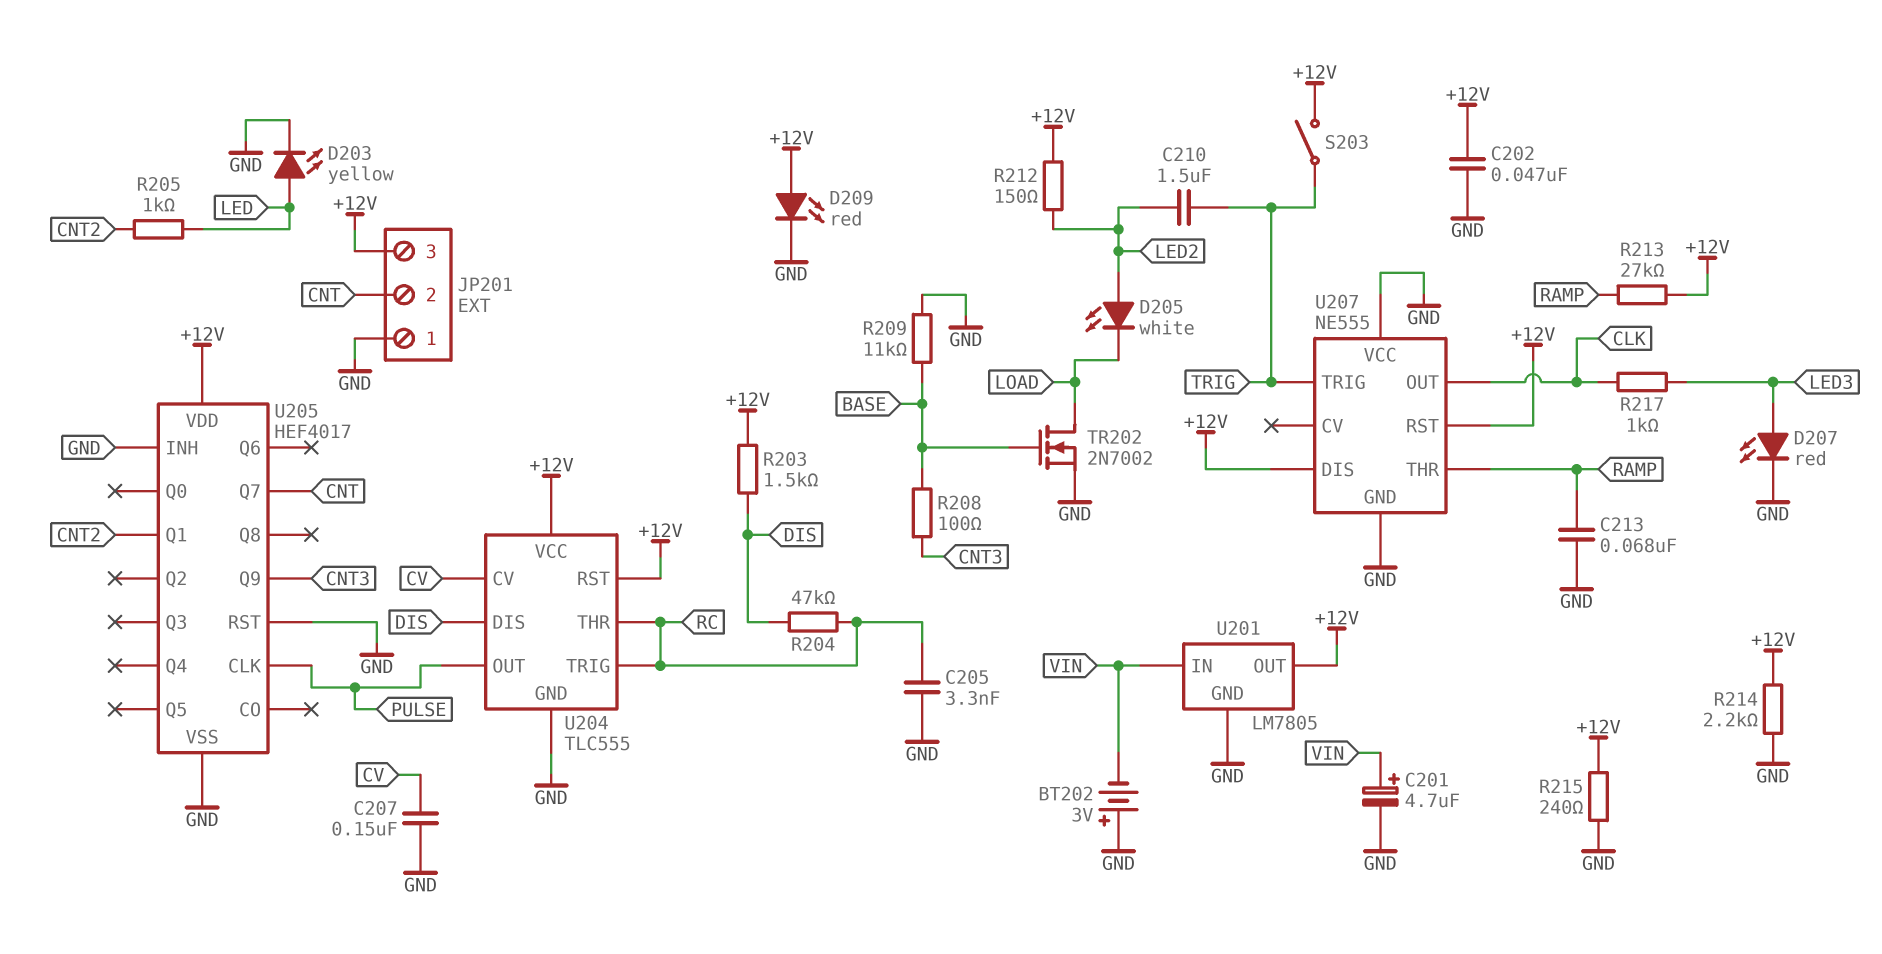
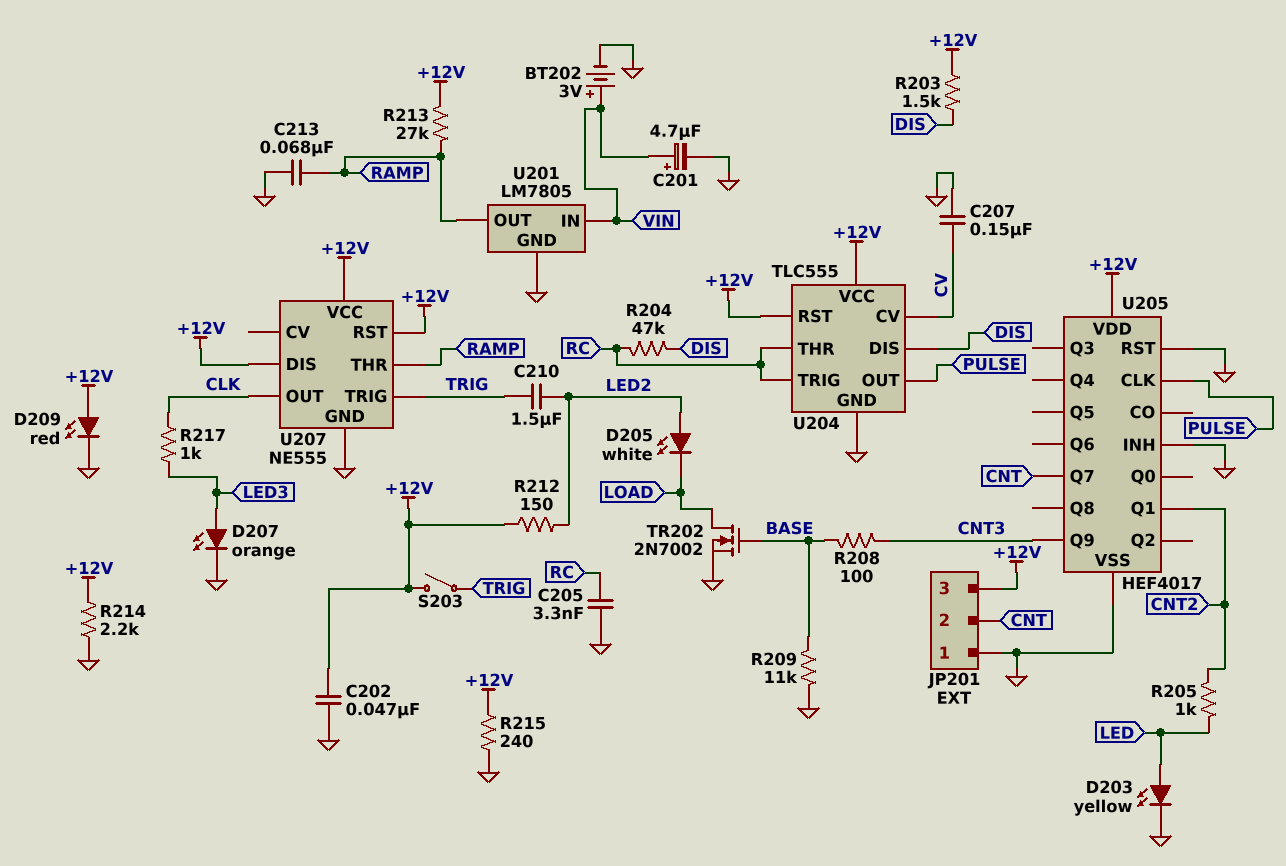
BT202: 3V (plus GND, minus VIN) -> 3V (plus VIN, minus GND)
D207: LED red (A LED3, K GND) -> LED orange (A LED3, K GND)
U201 pin OUT: +12V -> RAMP
U207 pin VCC: GND -> +12V

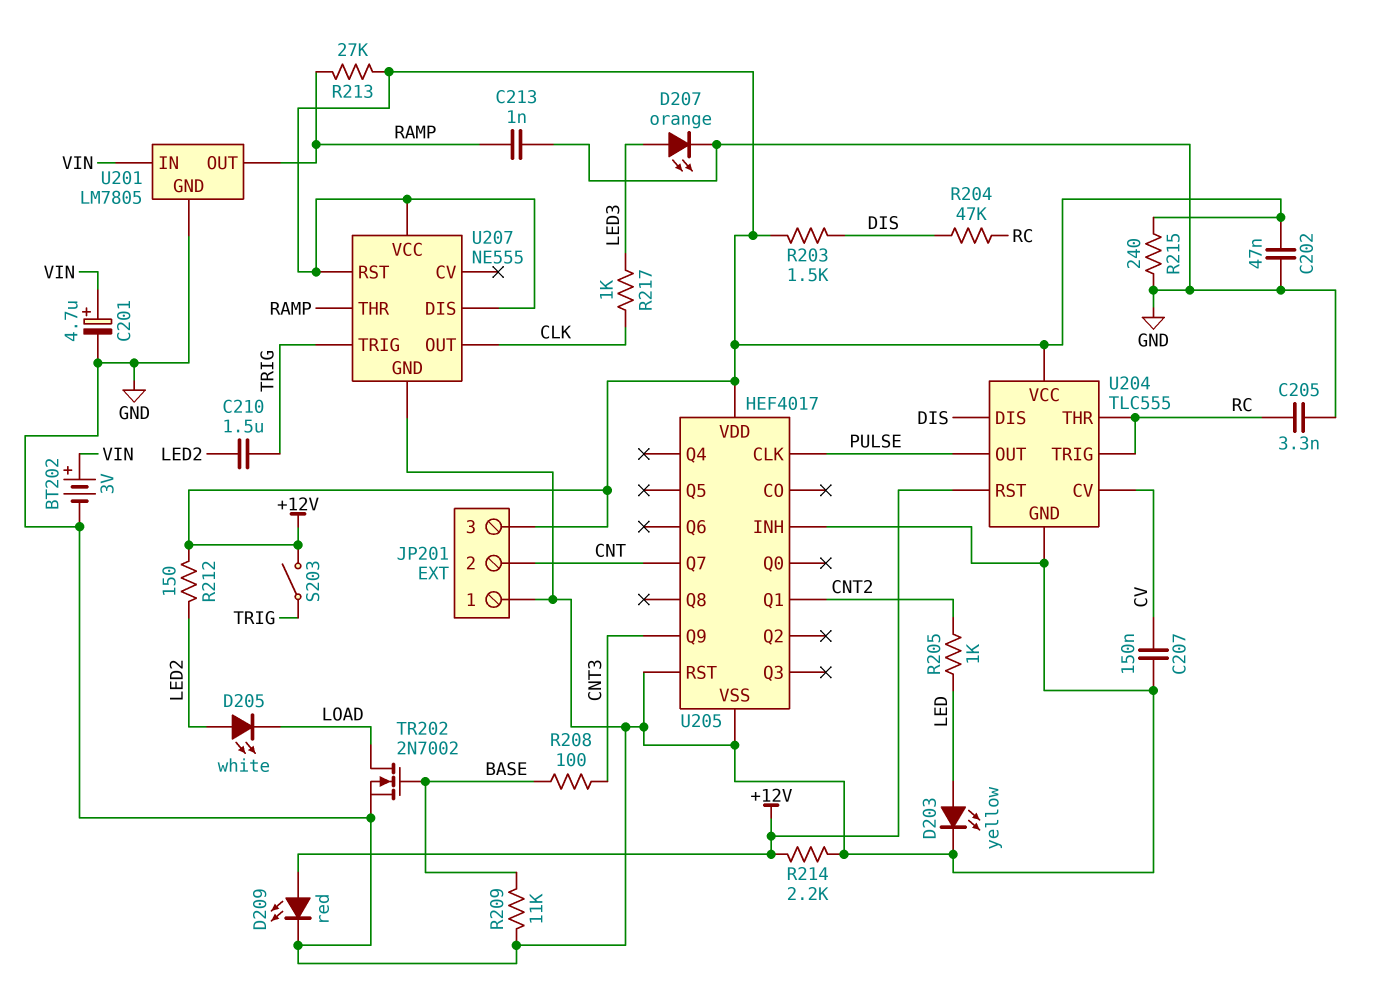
C213: 68nF (GND, RAMP) -> 1nF (GND, RAMP)

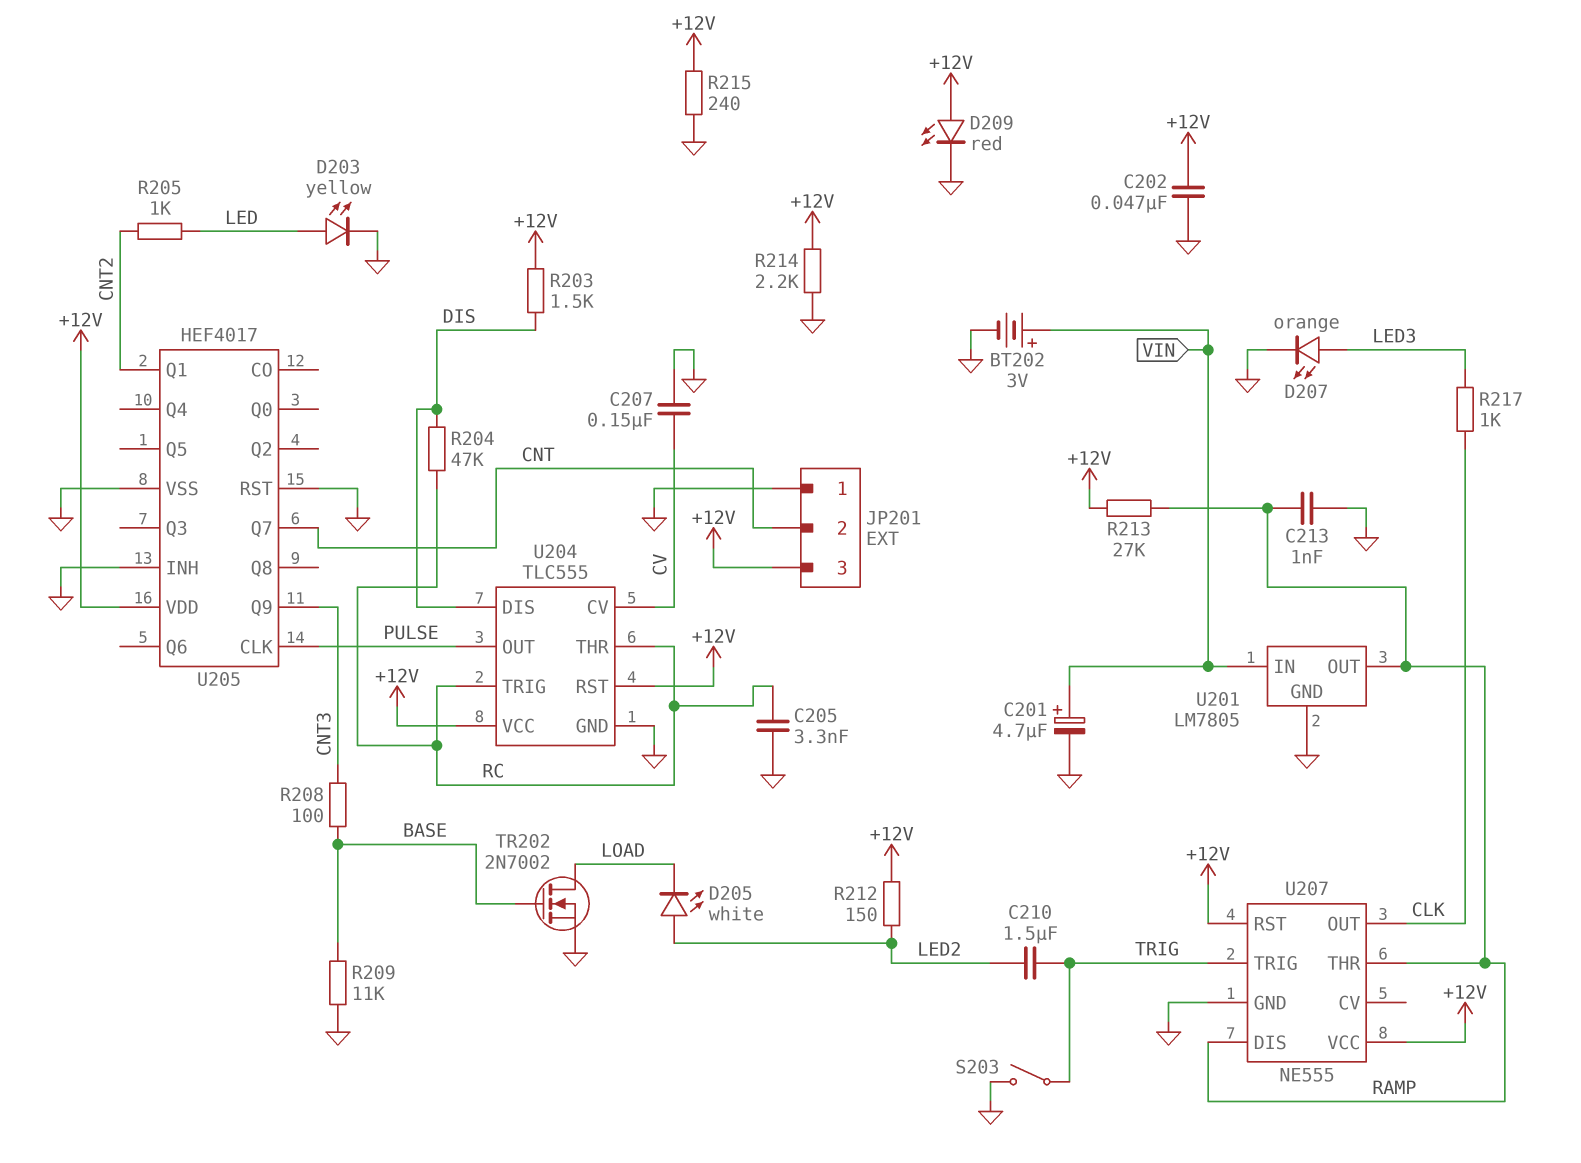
S203: switch (+12V, TRIG) -> switch (GND, TRIG)
U207 pin DIS: +12V -> RAMP

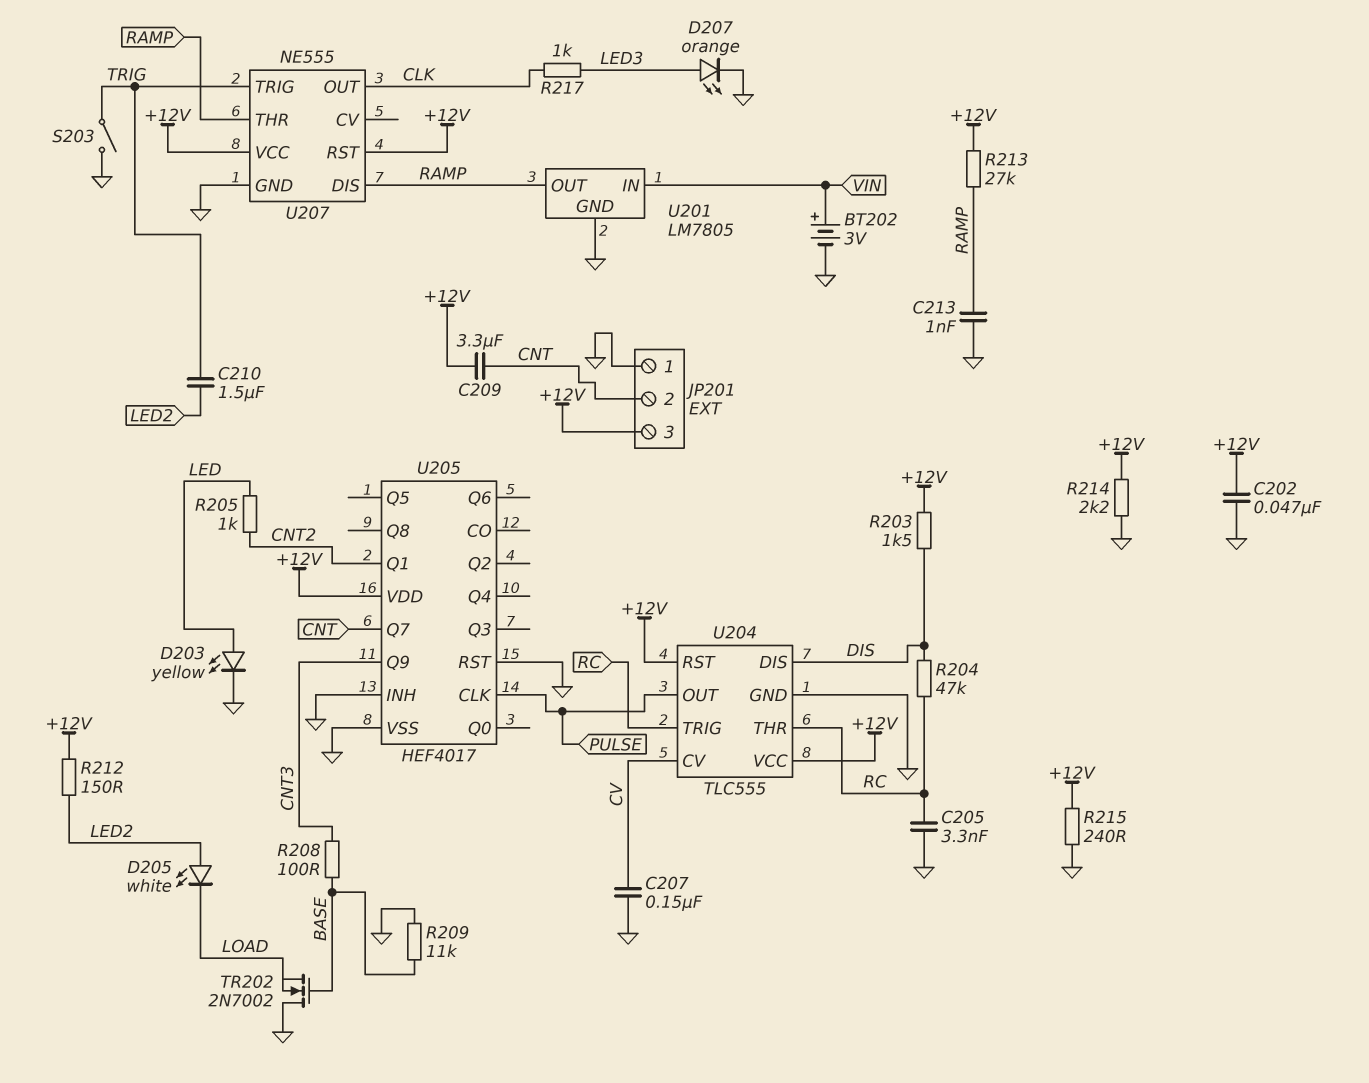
C201: 4.7uF (plus VIN, minus GND) -> none
C209: none -> 3.3uF (+12V, CNT)
D209: LED red (A +12V, K GND) -> none
TR202: NMOS 2N7002 (G BASE, D LOAD, S GND) -> NMOS 2N7002 (G BASE, D GND, S LOAD)

